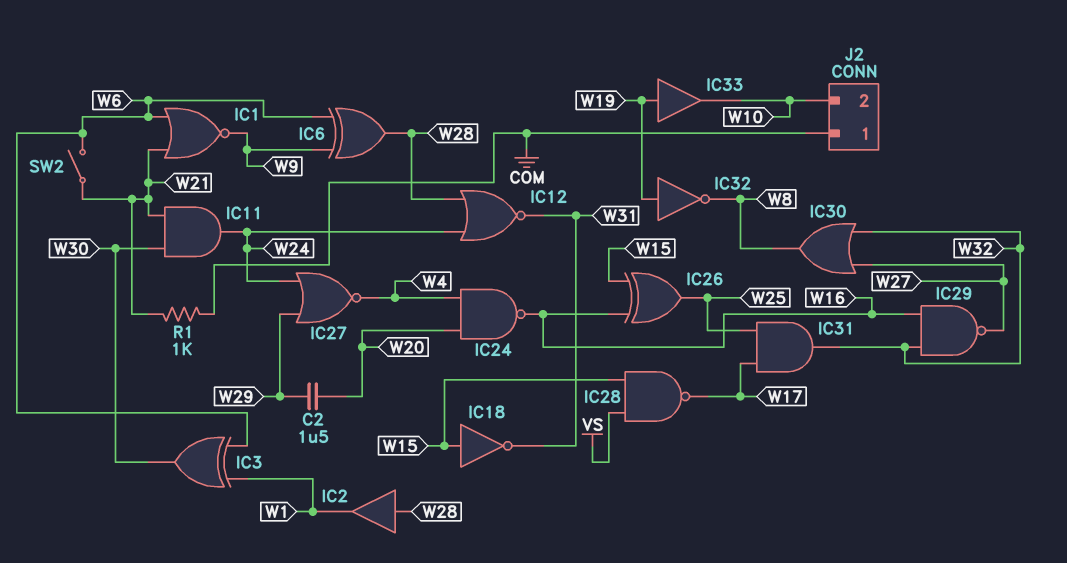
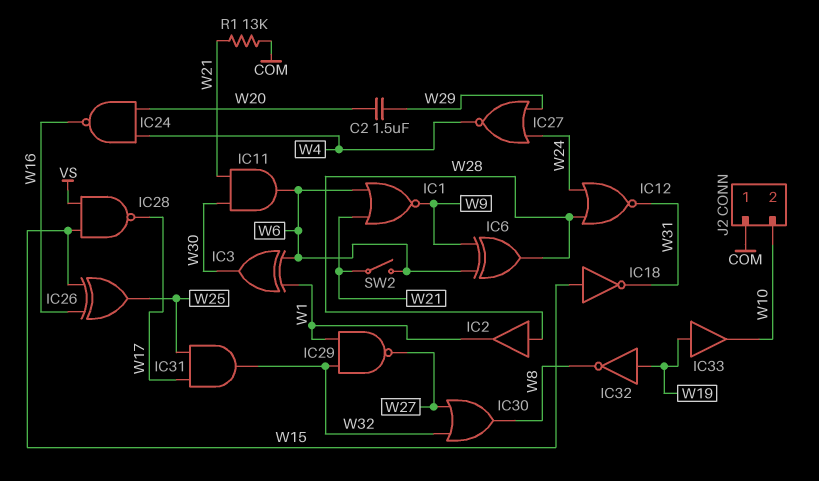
IC11: AND (in W21, in W30, out W24) -> AND (in W21, in W30, out W6)
IC29: NAND (in W16, in W32, out W27) -> NAND (in W1, in W32, out W27)
R1: 1k (COM, W21) -> 13k (COM, W21)

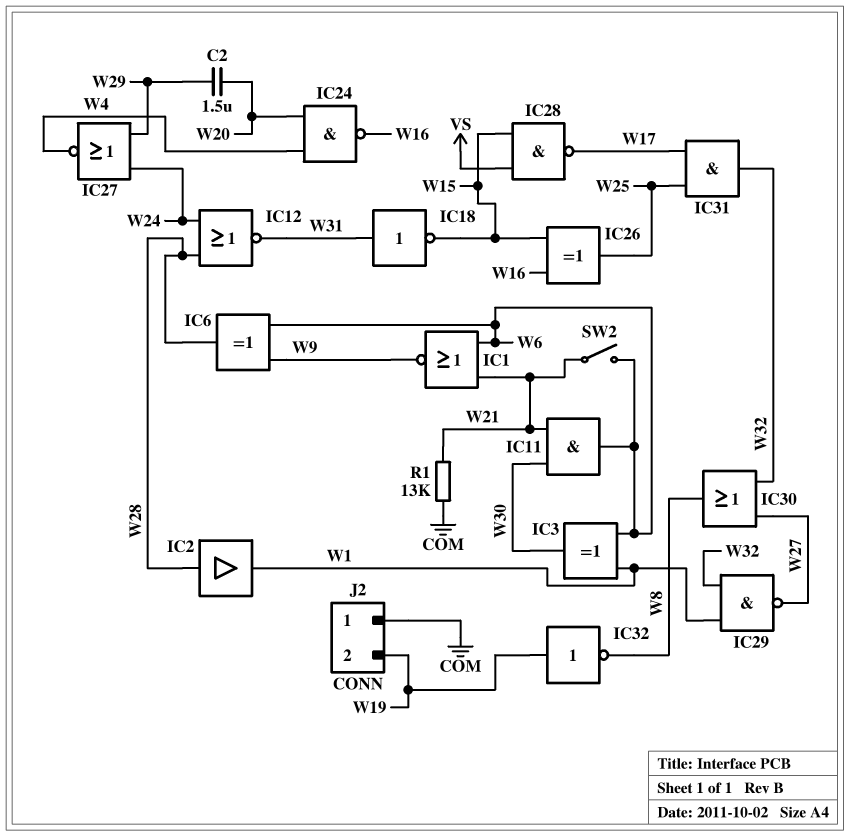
IC18: NOT (in W15, out W31) -> NOT (in W31, out W15)
IC33: buffer (in W19, out W10) -> none
J2 pin 2: W10 -> W19

